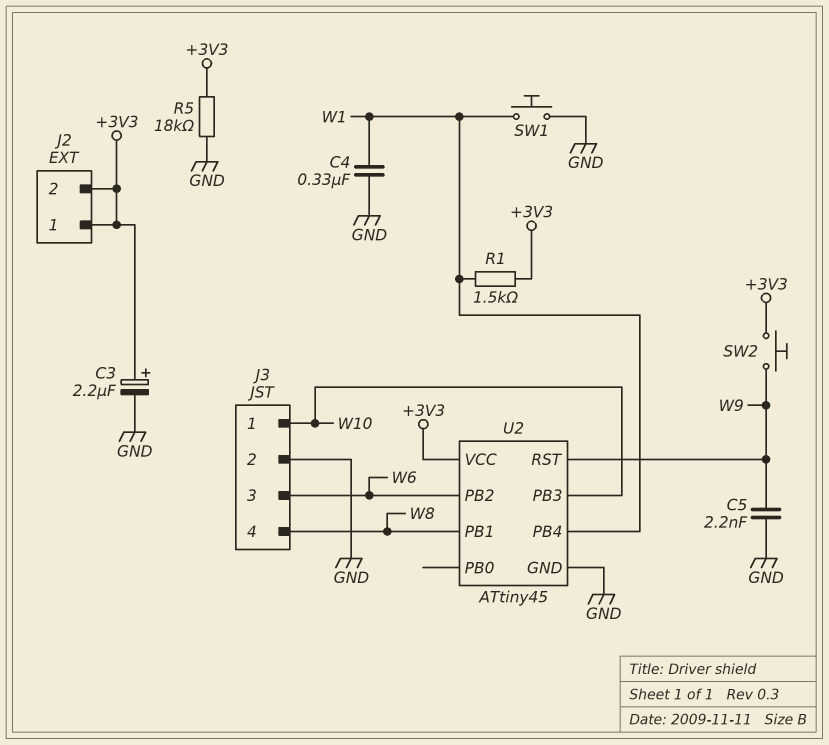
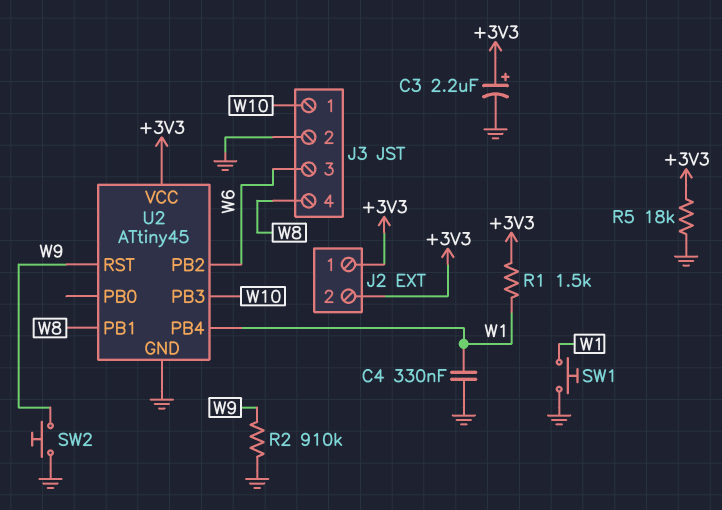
C5: 2.2nF (GND, W9) -> none
R2: none -> 910k (GND, W9)
SW2: button (+3V3, W9) -> button (GND, W9)

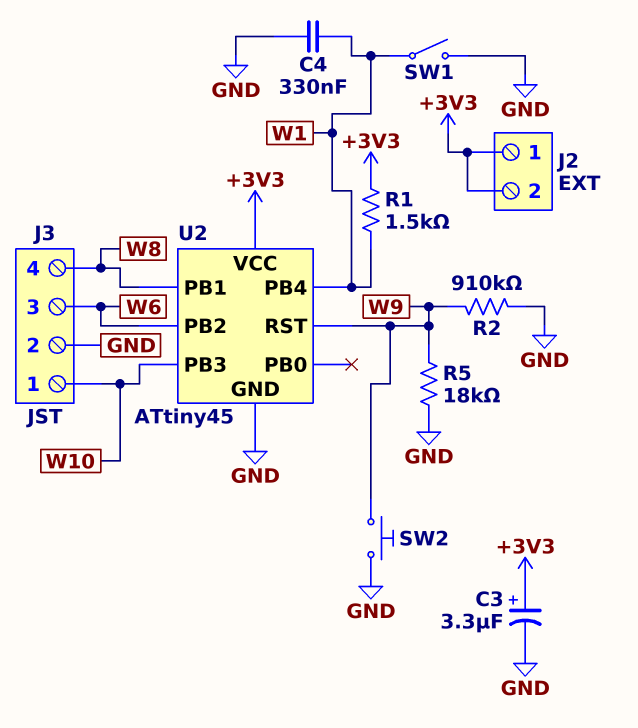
C3: 2.2uF (plus +3V3, minus GND) -> 3.3uF (plus +3V3, minus GND)
R5: 18k (+3V3, GND) -> 18k (GND, W9)
SW1: button (GND, W1) -> switch (GND, W1)

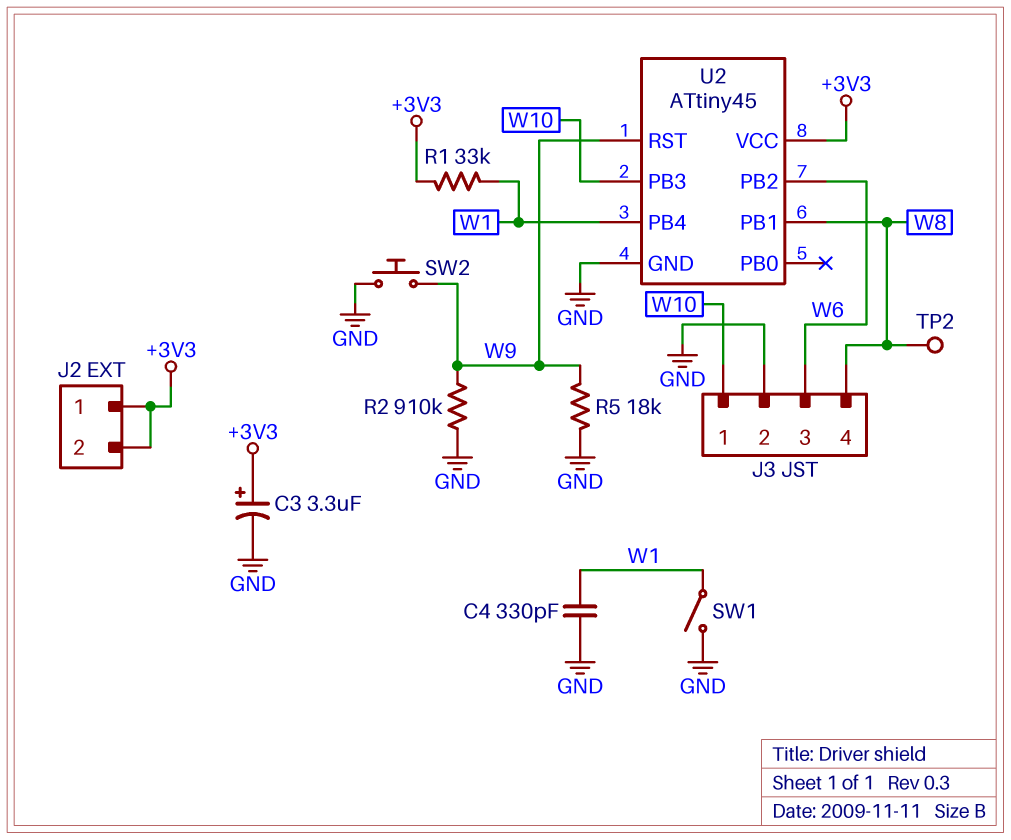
C4: 330nF (GND, W1) -> 330pF (GND, W1)
R1: 1.5k (+3V3, W1) -> 33k (+3V3, W1)
TP2: none -> test point (W8)

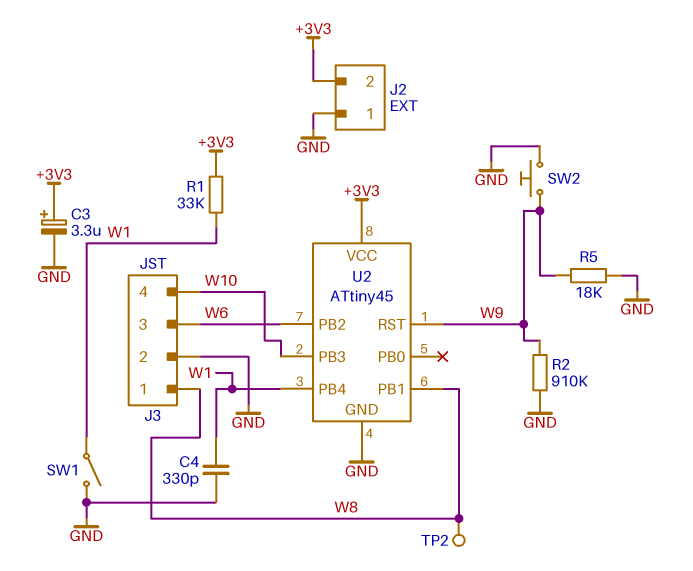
J2 pin 1: +3V3 -> GND
J3 pin 1: W10 -> W8
J3 pin 4: W8 -> W10

